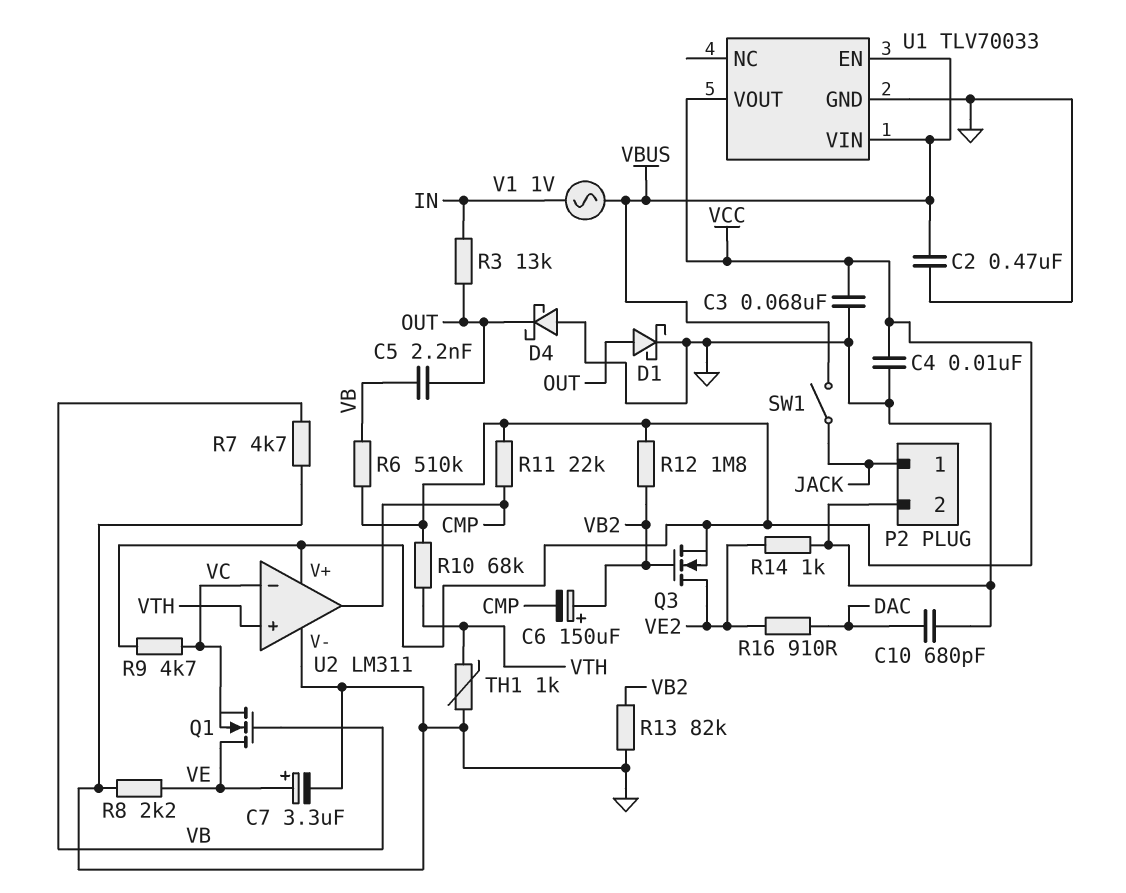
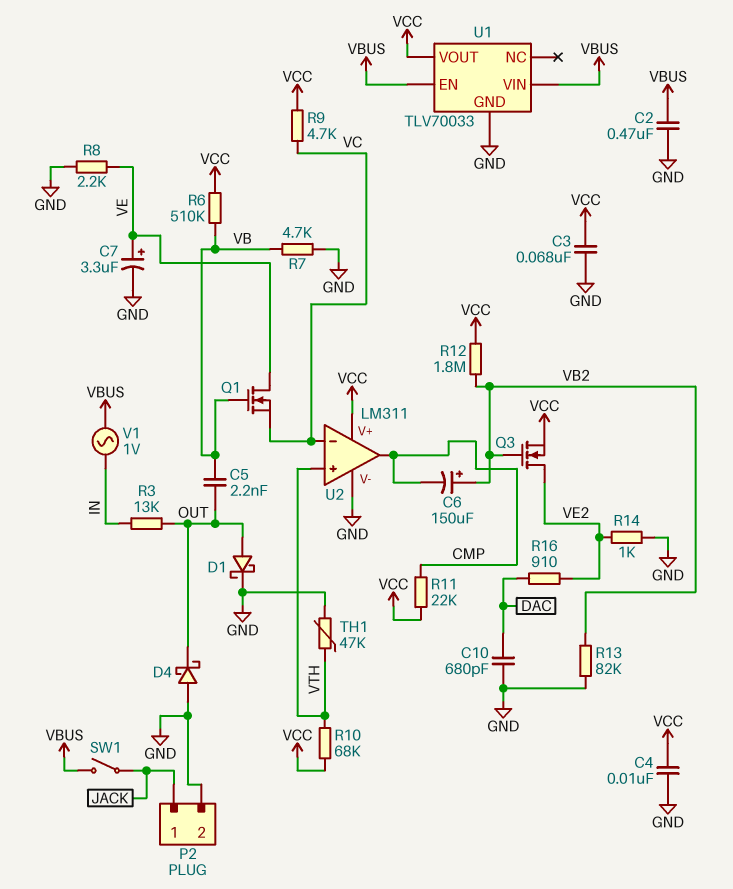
TH1: 1k (GND, VTH) -> 47k (GND, VTH)

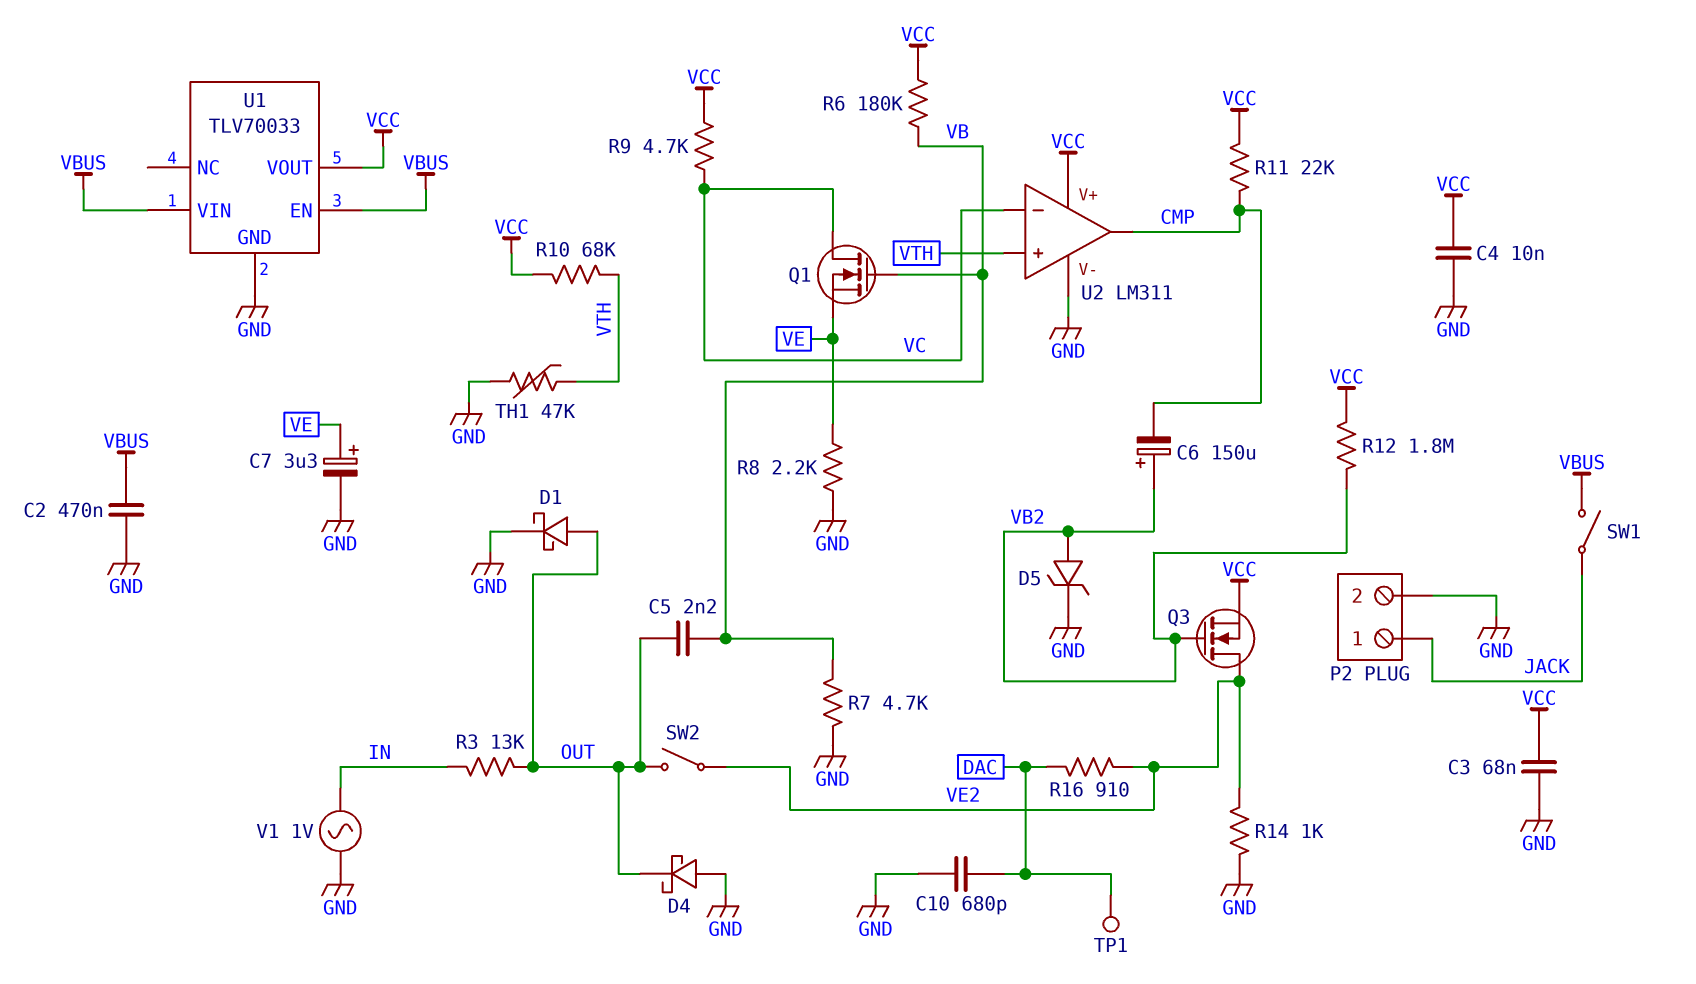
D5: none -> zener (A VB2, K GND)
Q1: NMOS (G VB, D VE, S VC) -> NMOS (G VB, D VC, S VE)
R6: 510k (VB, VCC) -> 180k (VB, VCC)
R13: 82k (GND, VB2) -> none
SW2: none -> switch (OUT, VE2)
TP1: none -> test point (DAC)
V1: AC 1V (IN, VBUS) -> AC 1V (GND, IN)

